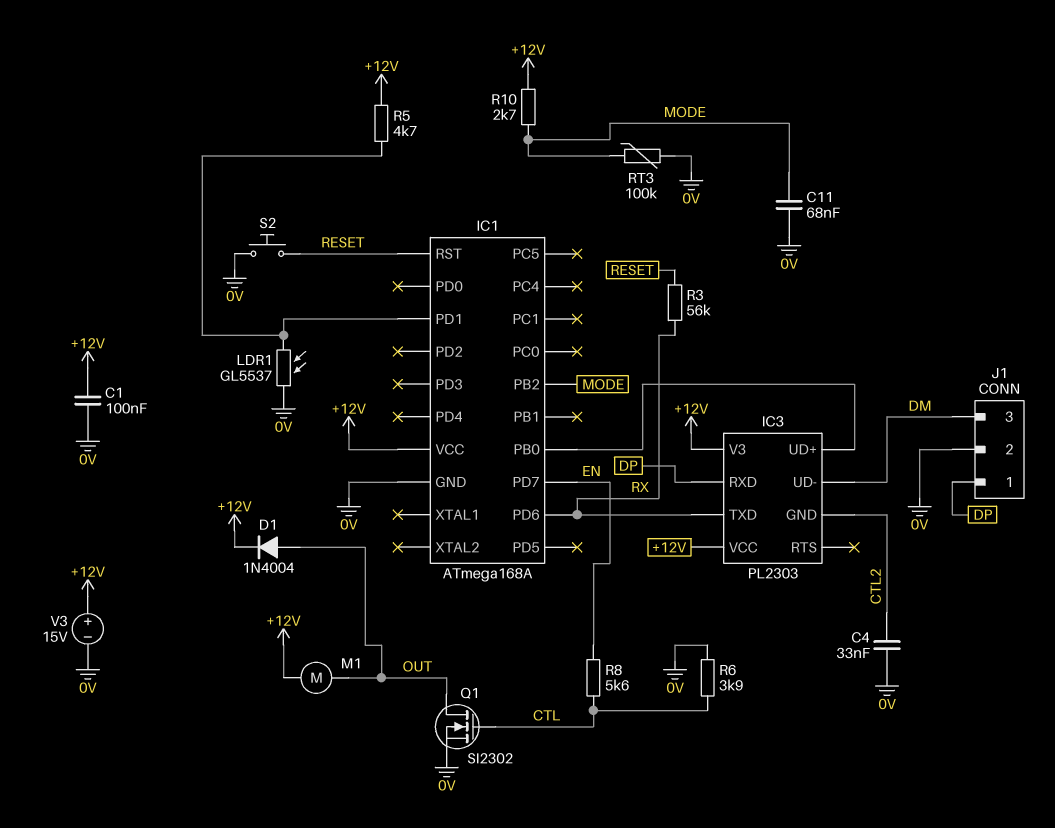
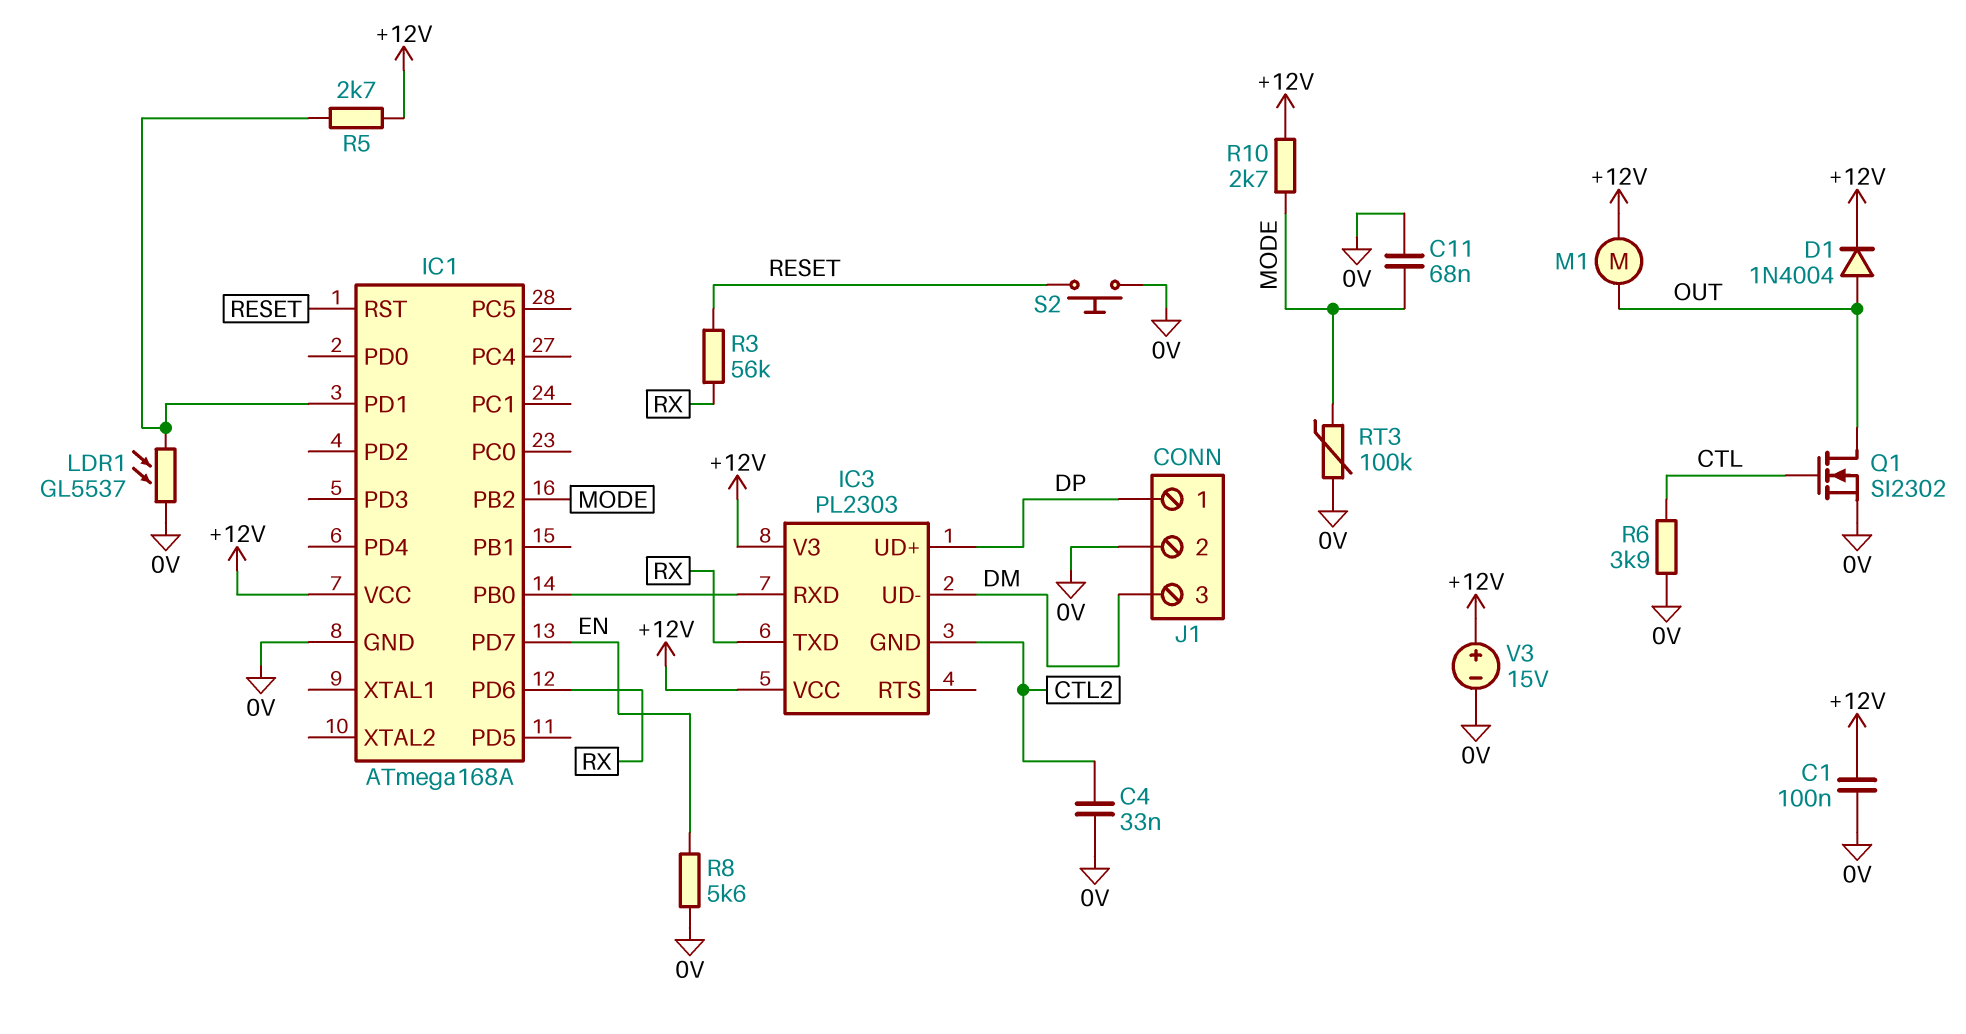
IC3 pin RXD: DP -> IC1/PB0
IC3 pin UD+: IC1/PB0 -> DP
R5: 4.7k (+12V, IC1/PD1) -> 2.7k (+12V, IC1/PD1)
R8: 5.6k (CTL, EN) -> 5.6k (0V, EN)

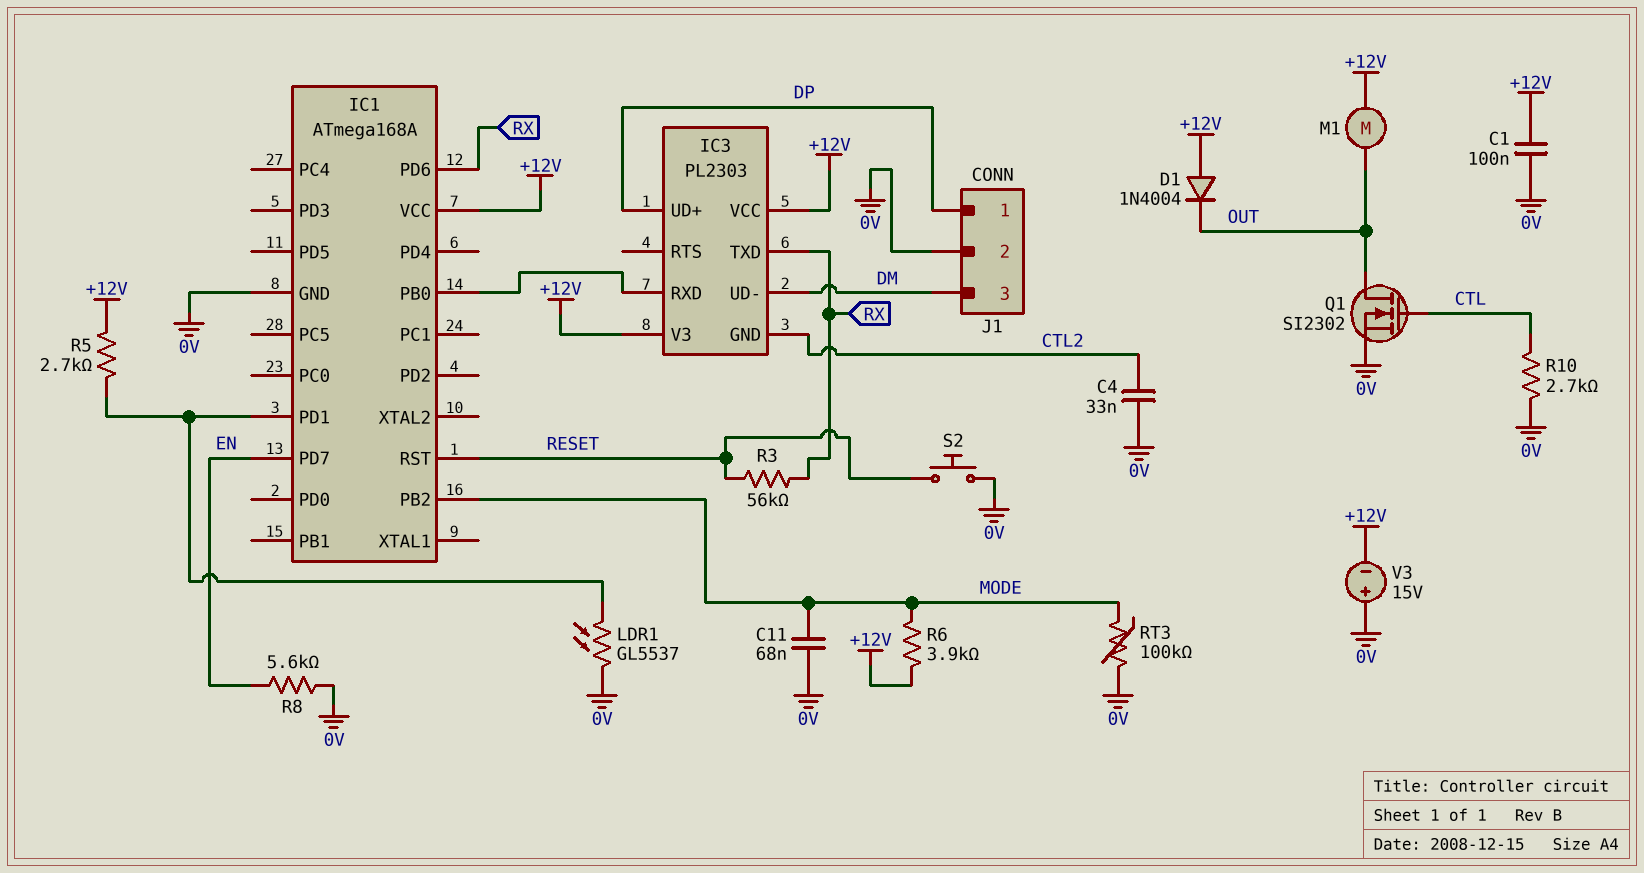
D1: diode 1N4004 (A OUT, K +12V) -> diode 1N4004 (A +12V, K OUT)
R6: 3.9k (0V, CTL) -> 3.9k (+12V, MODE)
R10: 2.7k (+12V, MODE) -> 2.7k (0V, CTL)
V3: 15V (plus +12V, minus 0V) -> 15V (plus 0V, minus +12V)

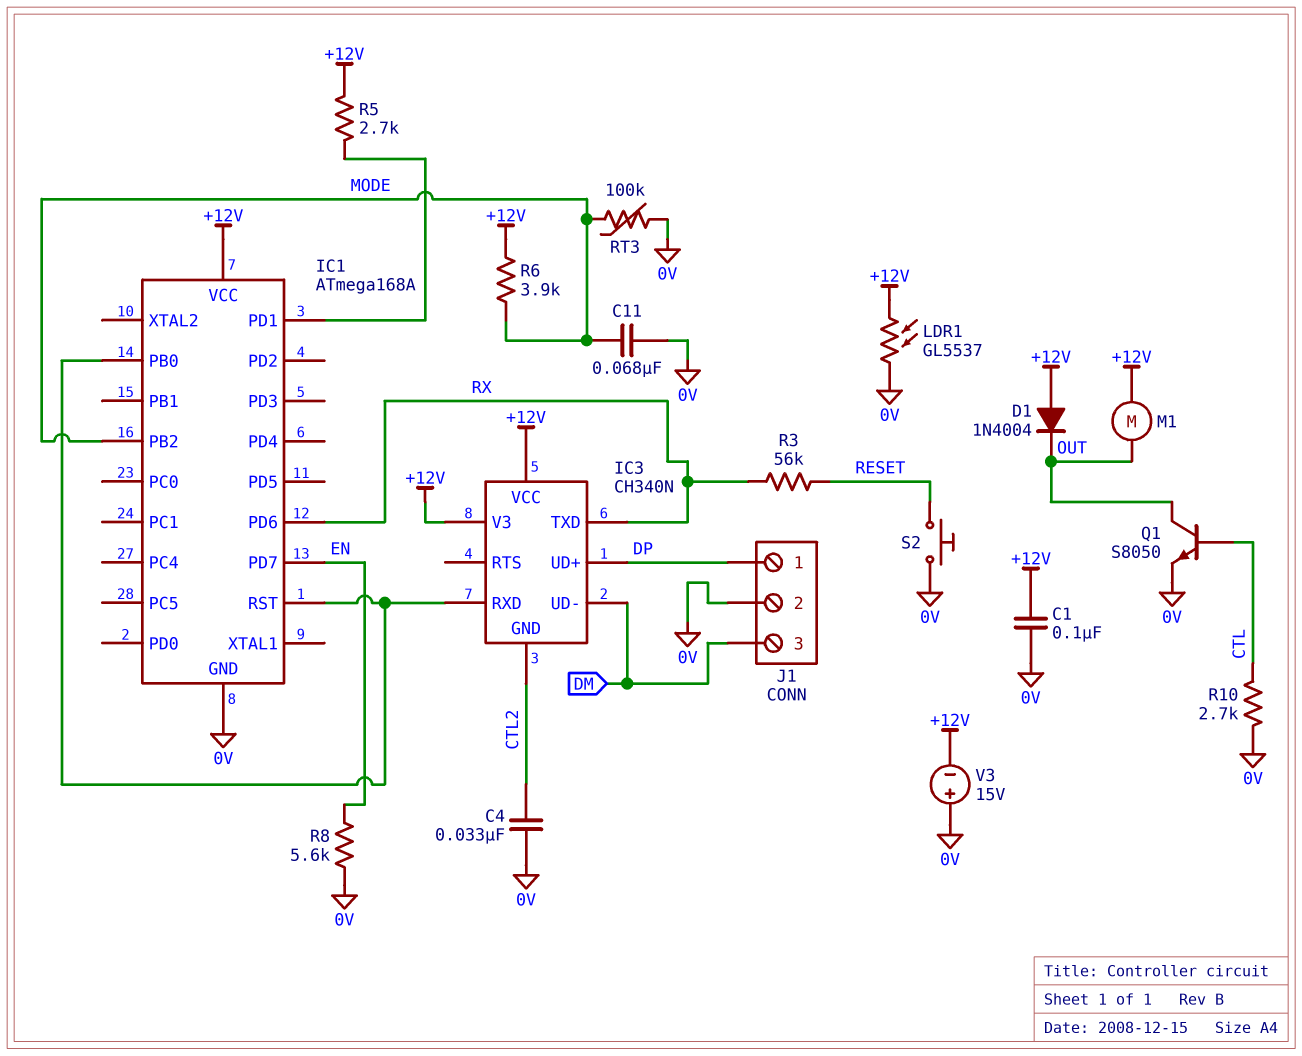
IC1 pin RST: RESET -> IC1/PB0
IC3: PL2303 -> CH340N
LDR1: GL5537 (0V, IC1/PD1) -> GL5537 (+12V, 0V)
Q1: NMOS SI2302 (G CTL, D OUT, S 0V) -> NPN S8050 (B CTL, C OUT, E 0V)

